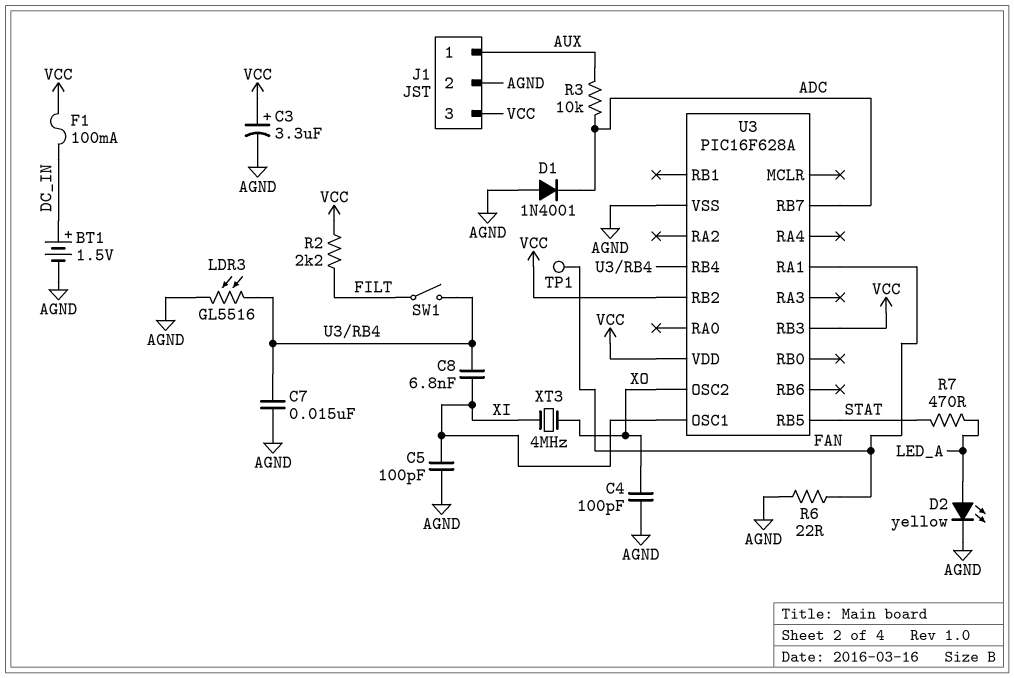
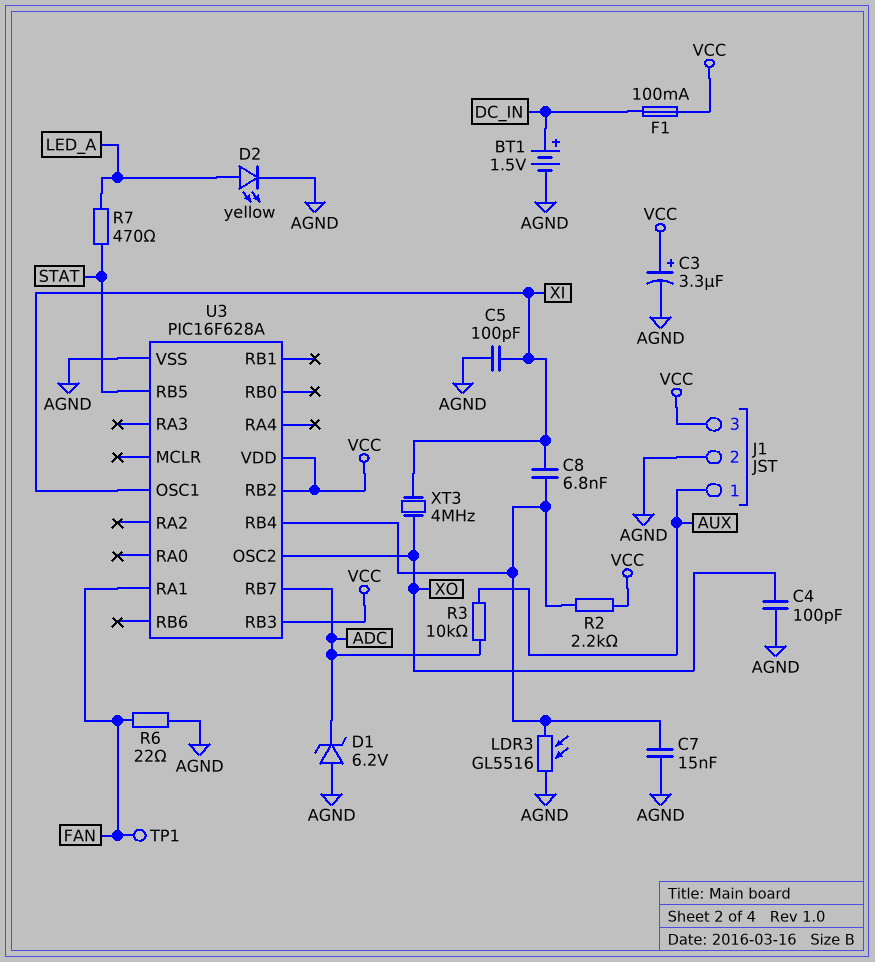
D1: diode 1N4001 (A AGND, K ADC) -> zener 6.2V (A AGND, K ADC)
R2: 2.2k (FILT, VCC) -> 2.2k (U3/RB4, VCC)
SW1: switch (FILT, U3/RB4) -> none

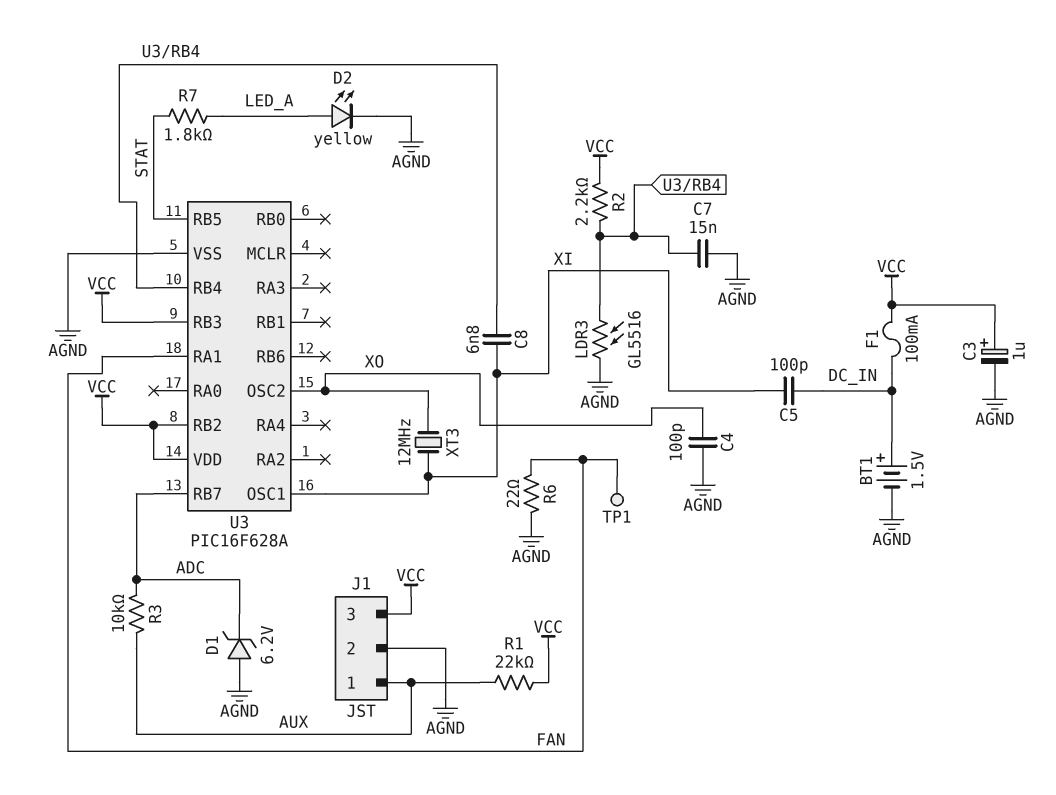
C3: 3.3uF (plus VCC, minus AGND) -> 1uF (plus VCC, minus AGND)
C5: 100pF (AGND, XI) -> 100pF (DC_IN, XI)
R1: none -> 22k (AUX, VCC)
R7: 470 (LED_A, STAT) -> 1.8k (LED_A, STAT)
XT3: 4MHz (XI, XO) -> 12MHz (XI, XO)

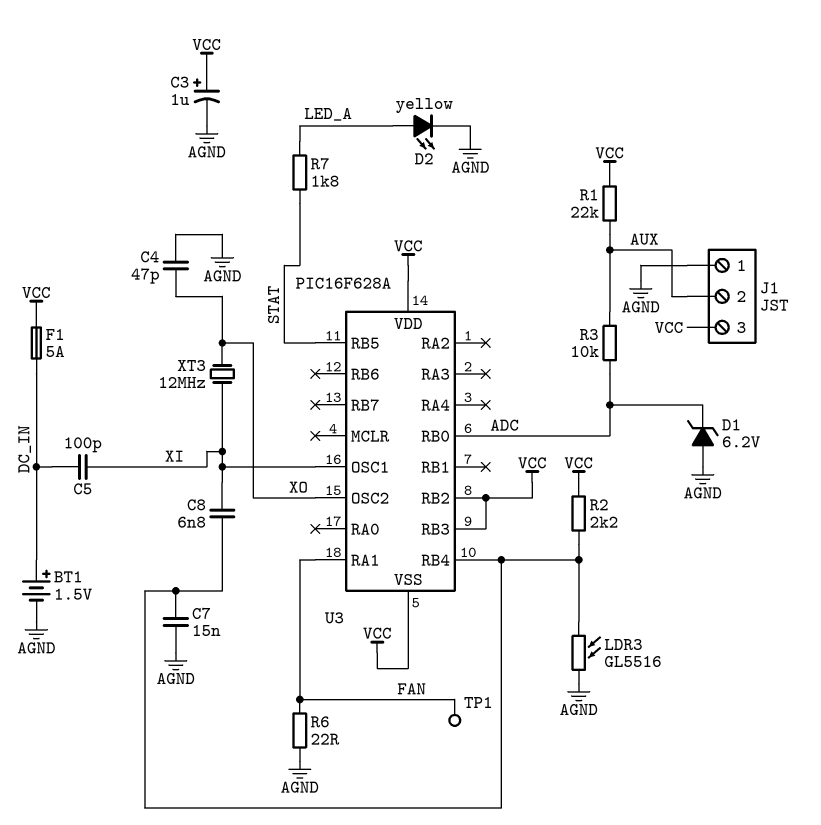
C4: 100pF (AGND, XO) -> 47pF (AGND, XO)
F1: 100mA (DC_IN, VCC) -> 5A (DC_IN, VCC)
J1 pin 1: AUX -> AGND
J1 pin 2: AGND -> AUX
U3 pin RB0: none -> ADC
U3 pin RB7: ADC -> none
U3 pin VSS: AGND -> VCC

